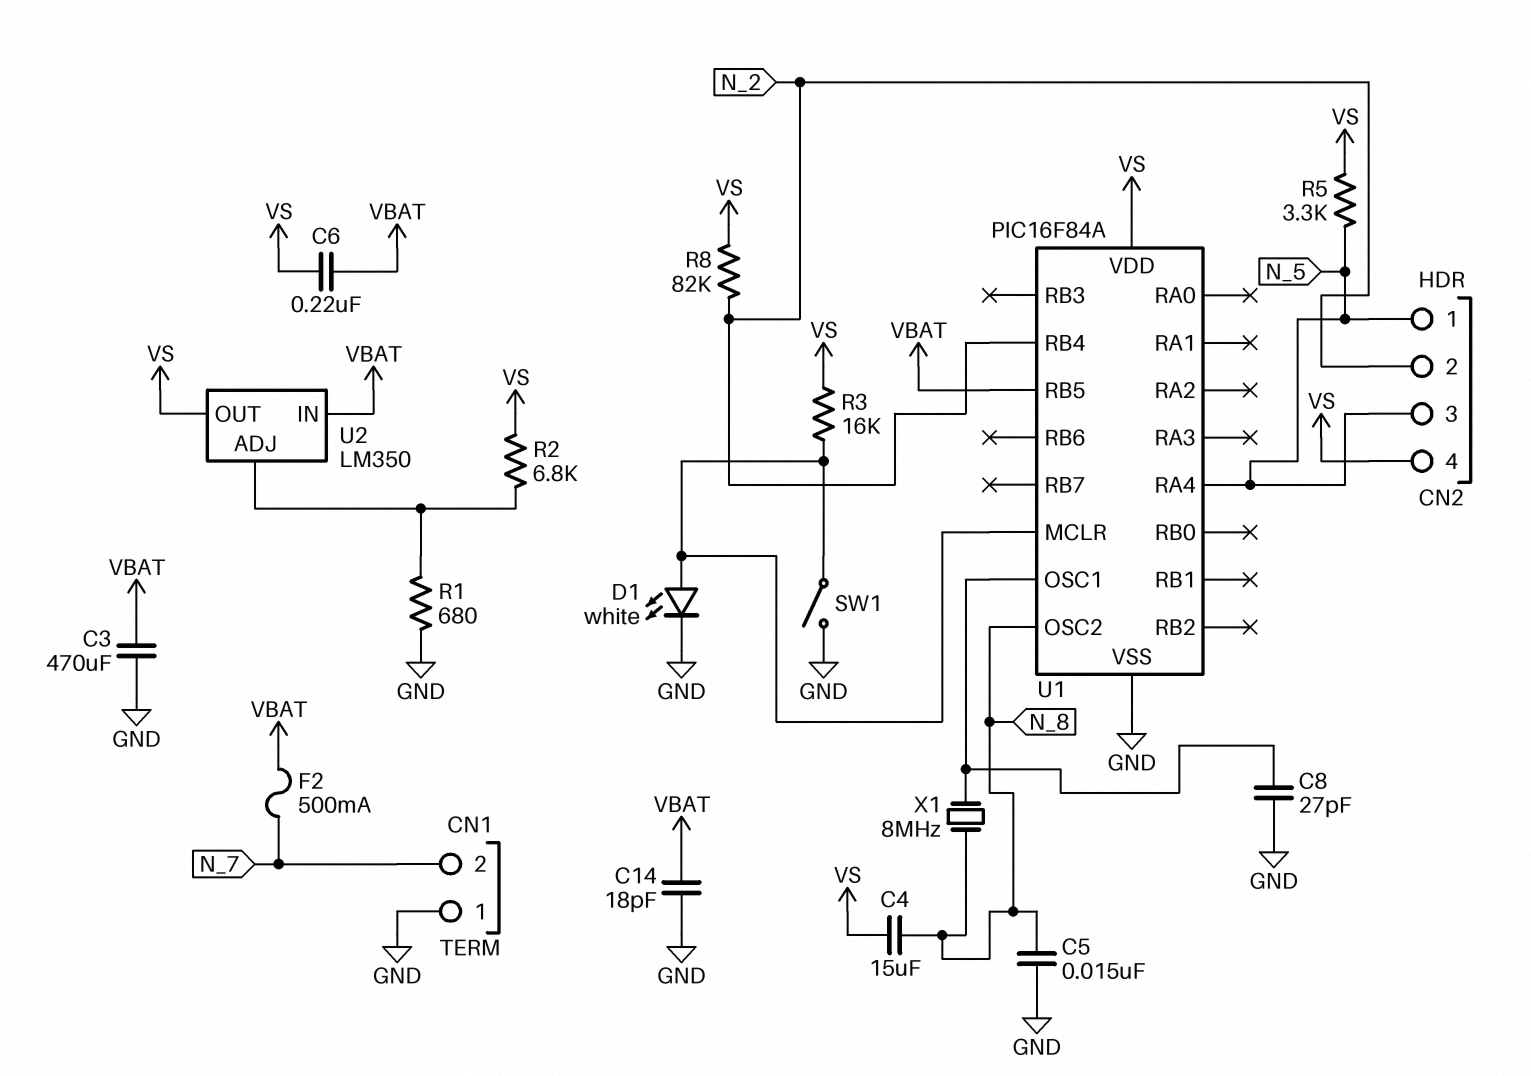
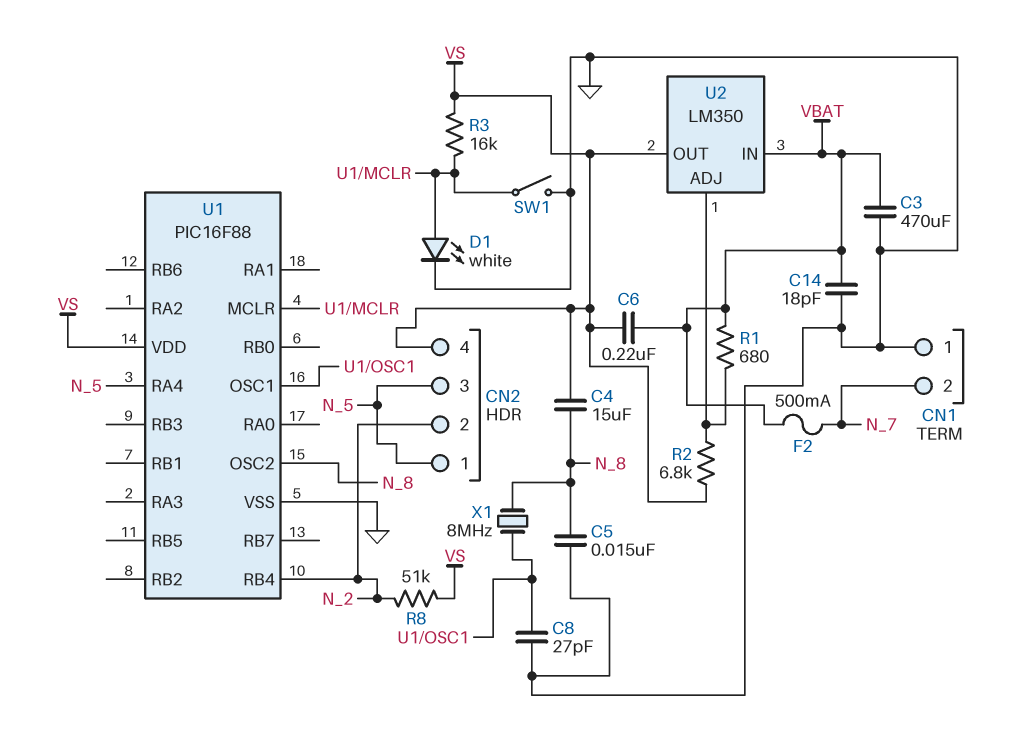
R1: 680 (GND, U2/ADJ) -> 680 (U2/ADJ, VBAT)
R5: 3.3k (N_5, VS) -> none
R8: 82k (N_2, VS) -> 51k (N_2, VS)
U1: PIC16F84A -> PIC16F88
U1 pin RB5: VBAT -> none

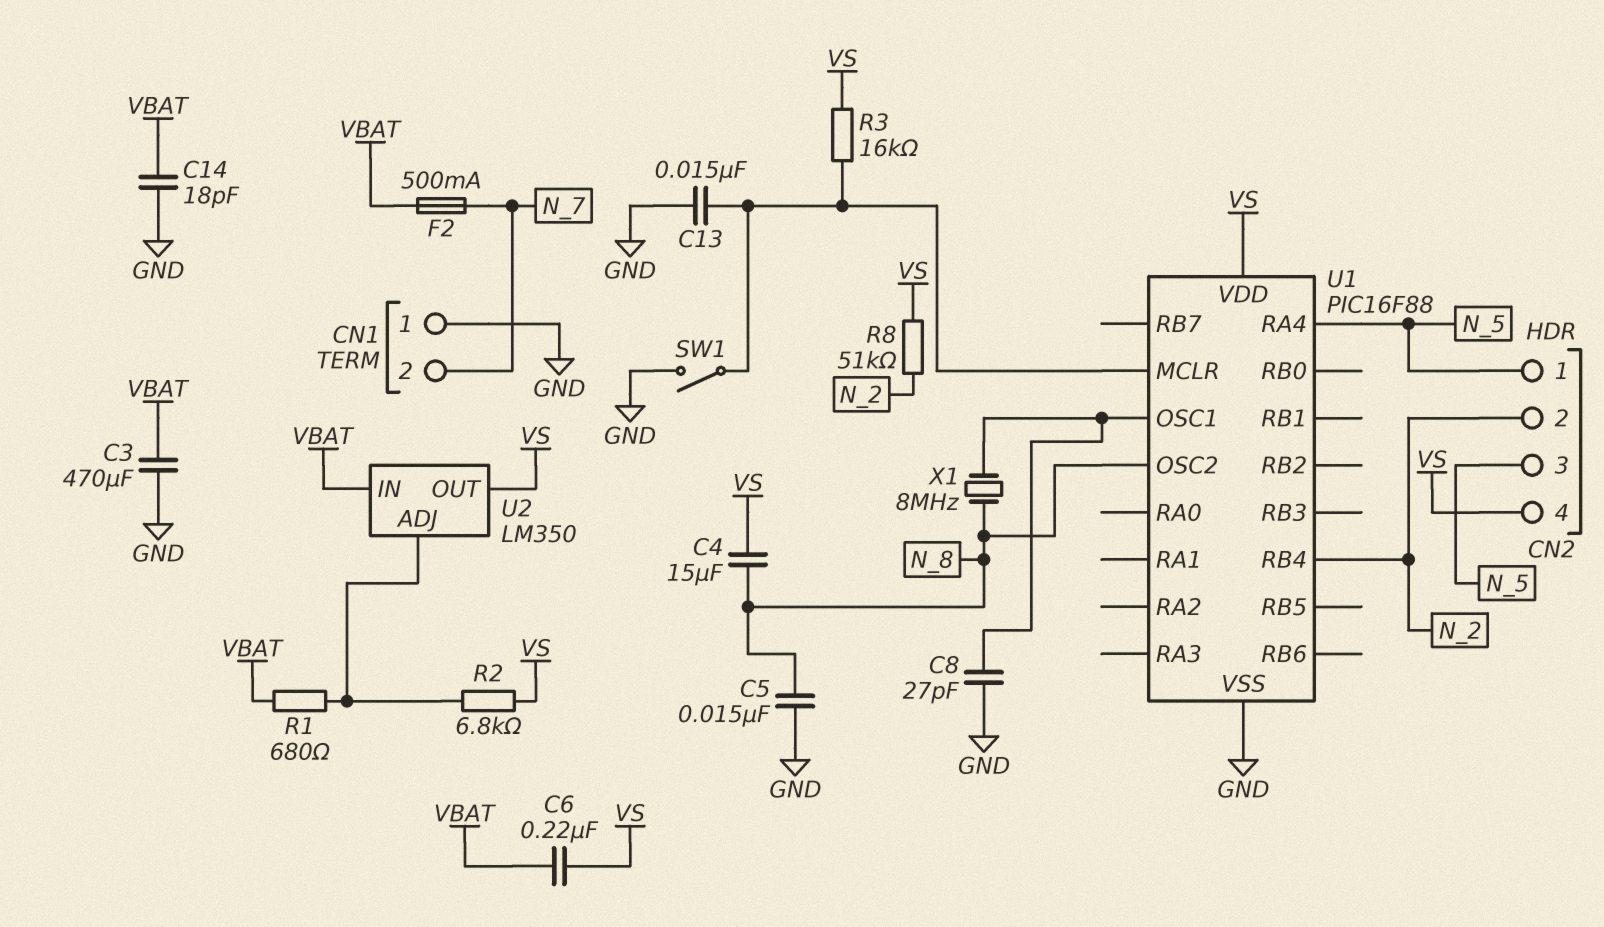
C13: none -> 15nF (GND, U1/MCLR)
D1: LED white (A U1/MCLR, K GND) -> none

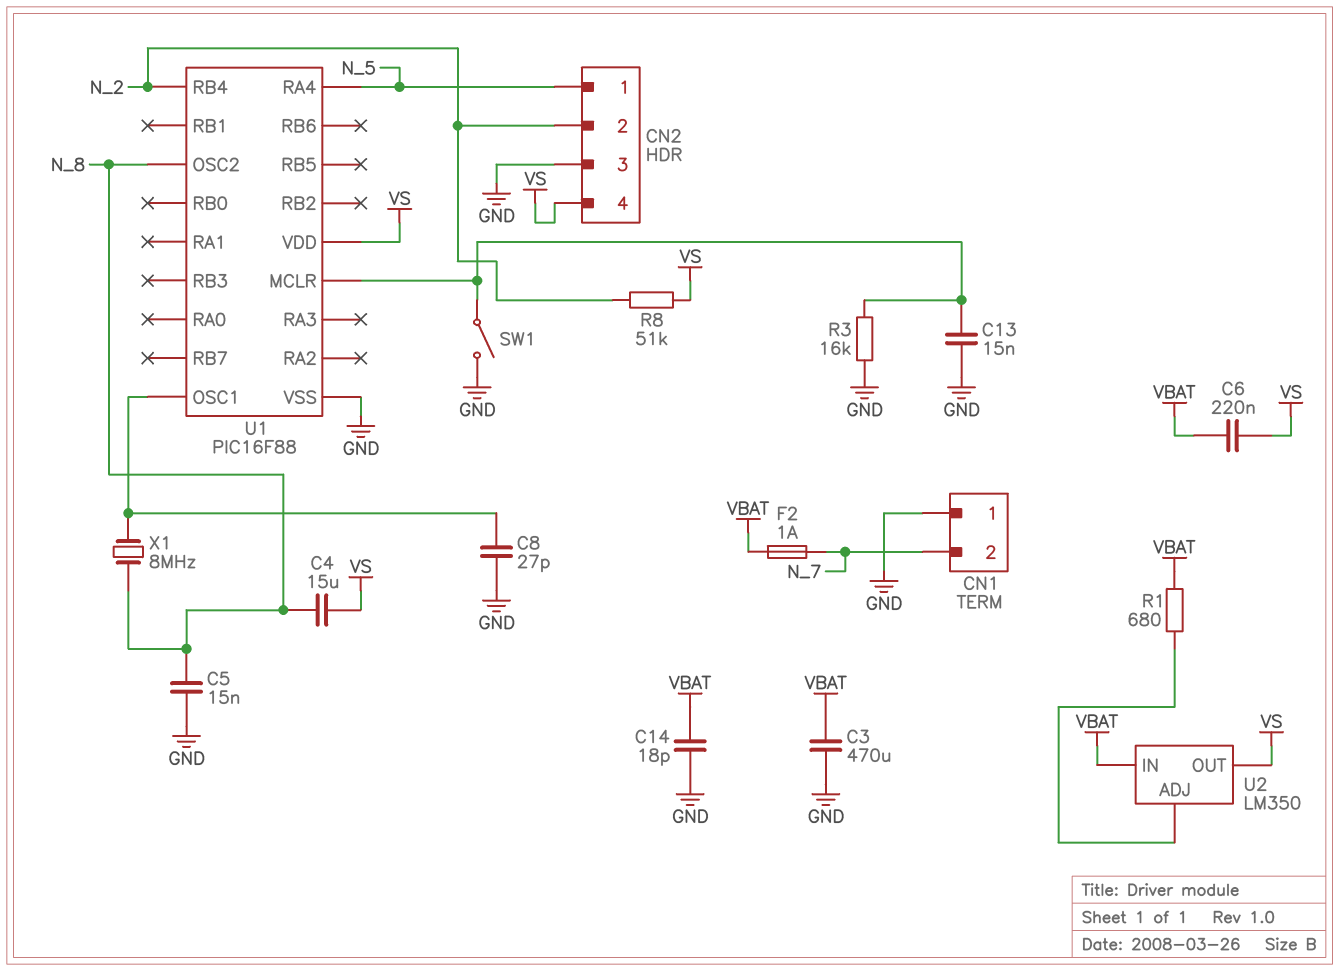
CN2 pin 3: N_5 -> GND
F2: 500mA (N_7, VBAT) -> 1A (N_7, VBAT)
R2: 6.8k (U2/ADJ, VS) -> none
R3: 16k (U1/MCLR, VS) -> 16k (GND, U1/MCLR)

